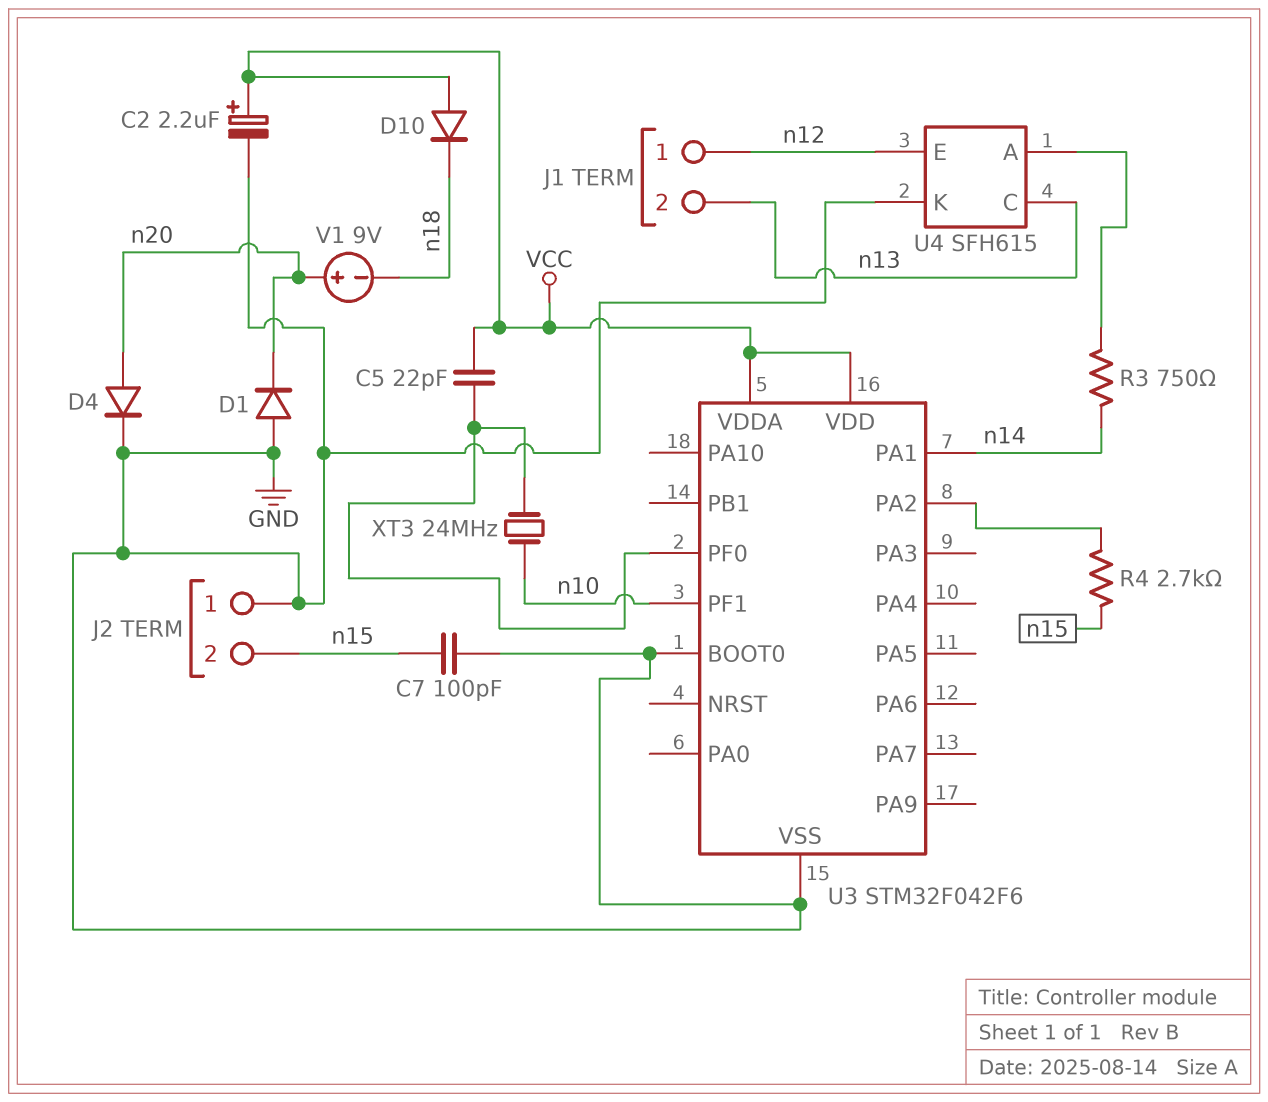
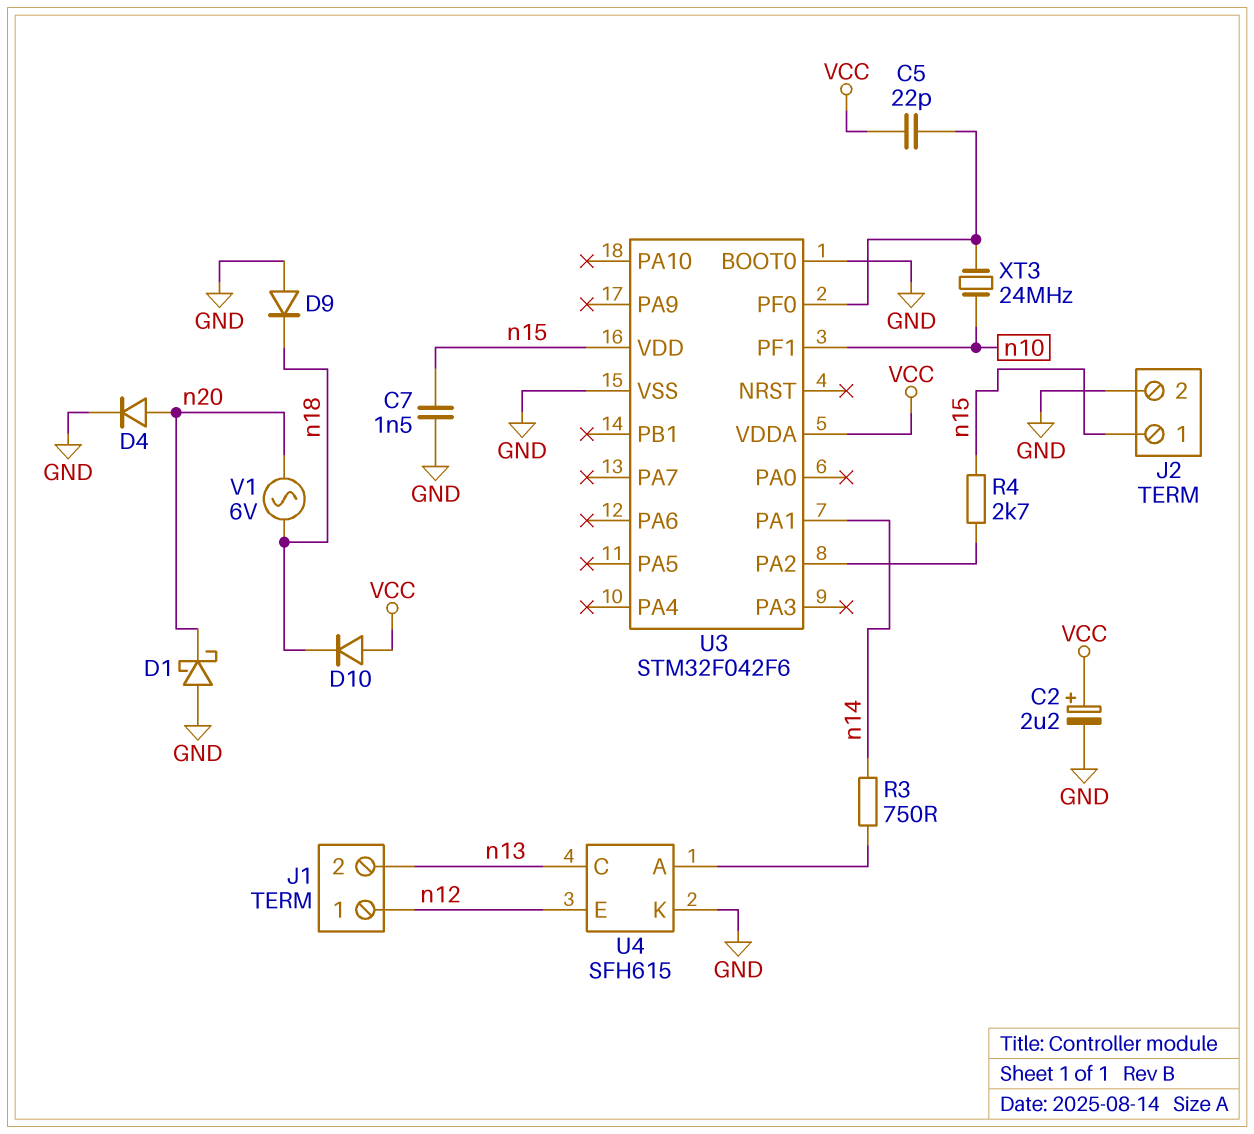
C7: 100pF (GND, n15) -> 1.5nF (GND, n15)
D1: diode (A GND, K n20) -> schottky (A GND, K n20)
D9: none -> diode (A GND, K n18)
J2 pin 1: GND -> n15
J2 pin 2: n15 -> GND
U3 pin VDD: VCC -> n15
V1: 9V (plus n20, minus n18) -> AC 6V (n18, n20)

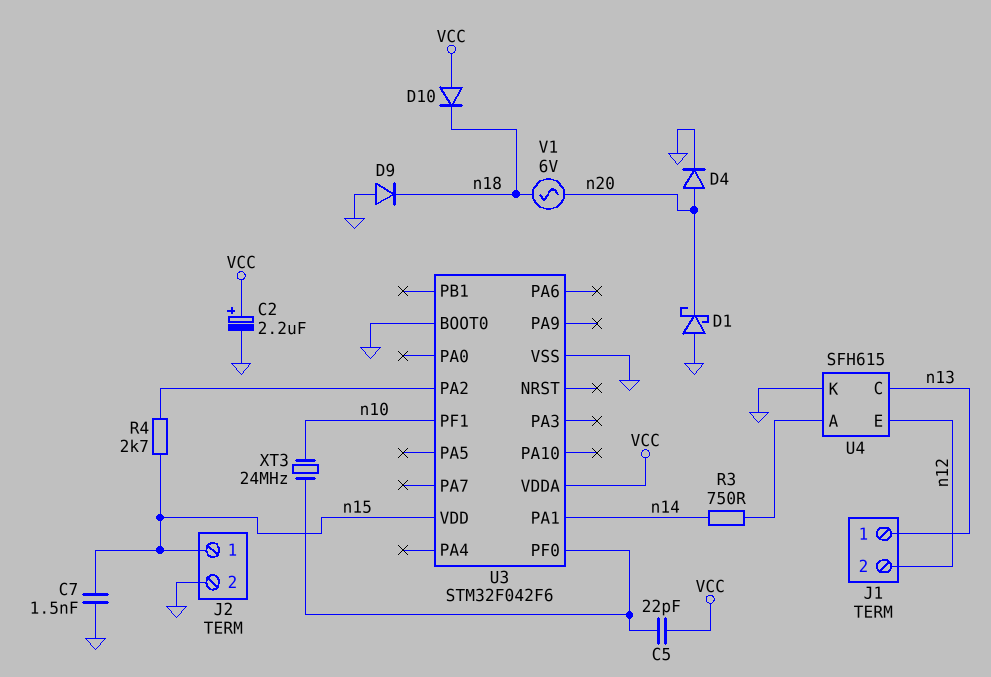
J1 pin 1: n12 -> n13
J1 pin 2: n13 -> n12

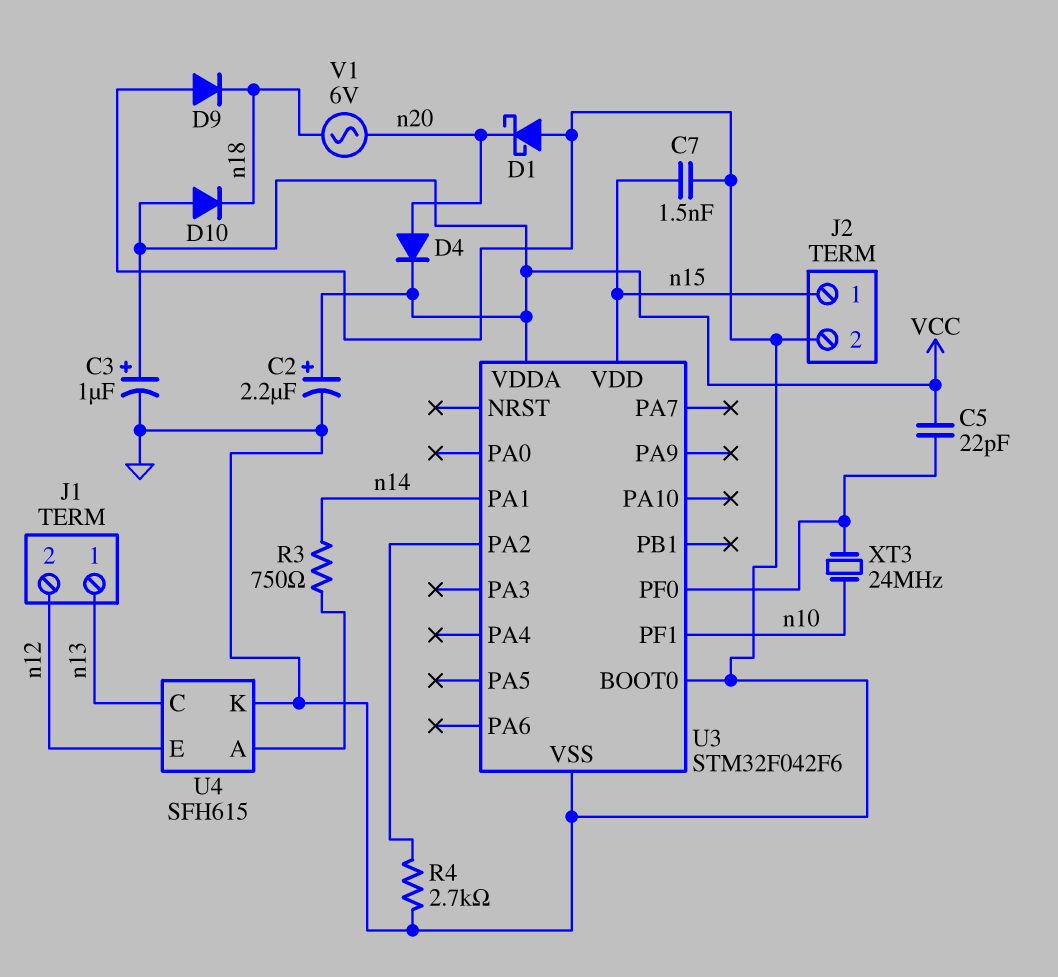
C3: none -> 1uF (plus VCC, minus GND)
D4: diode (A n20, K GND) -> diode (A n20, K VCC)
R4: 2.7k (U3/PA2, n15) -> 2.7k (GND, U3/PA2)

